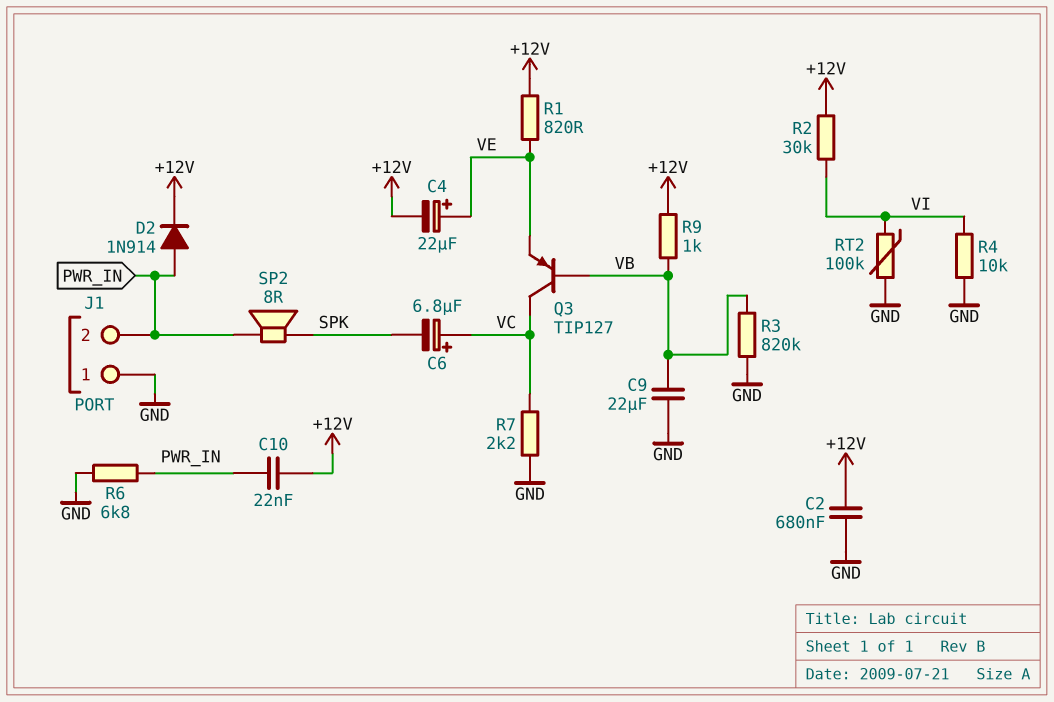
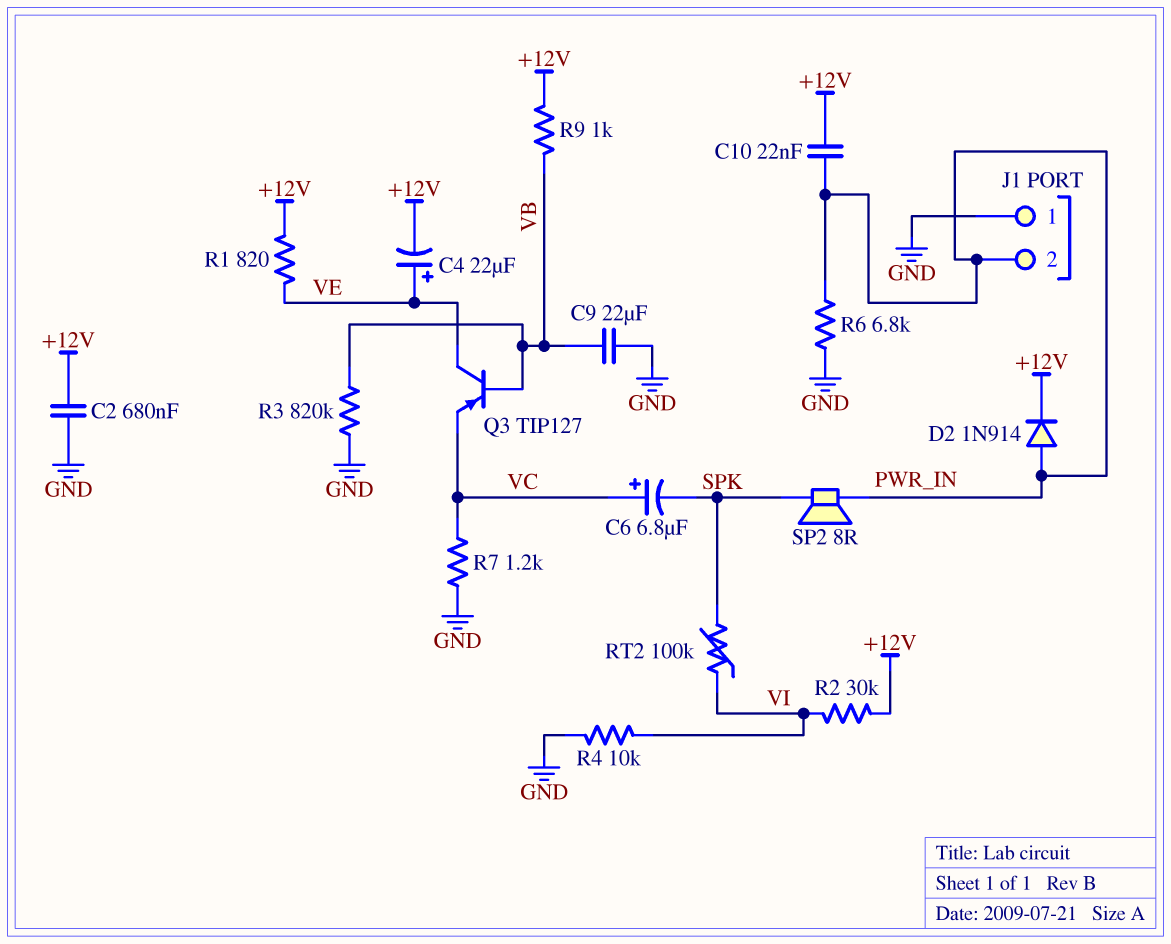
Q3: PNP TIP127 (B VB, C VC, E VE) -> PNP TIP127 (B VB, C VE, E VC)
R7: 2.2k (GND, VC) -> 1.2k (GND, VC)
RT2: 100k (GND, VI) -> 100k (SPK, VI)

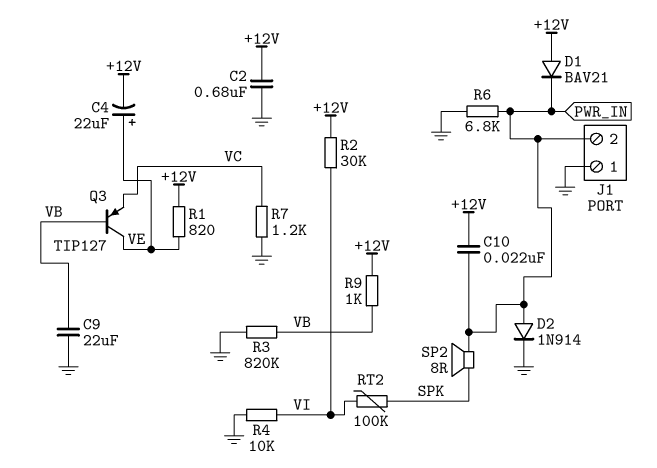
C6: 6.8uF (plus VC, minus SPK) -> none
D1: none -> diode BAV21 (A +12V, K PWR_IN)
D2: diode 1N914 (A PWR_IN, K +12V) -> diode 1N914 (A PWR_IN, K GND)

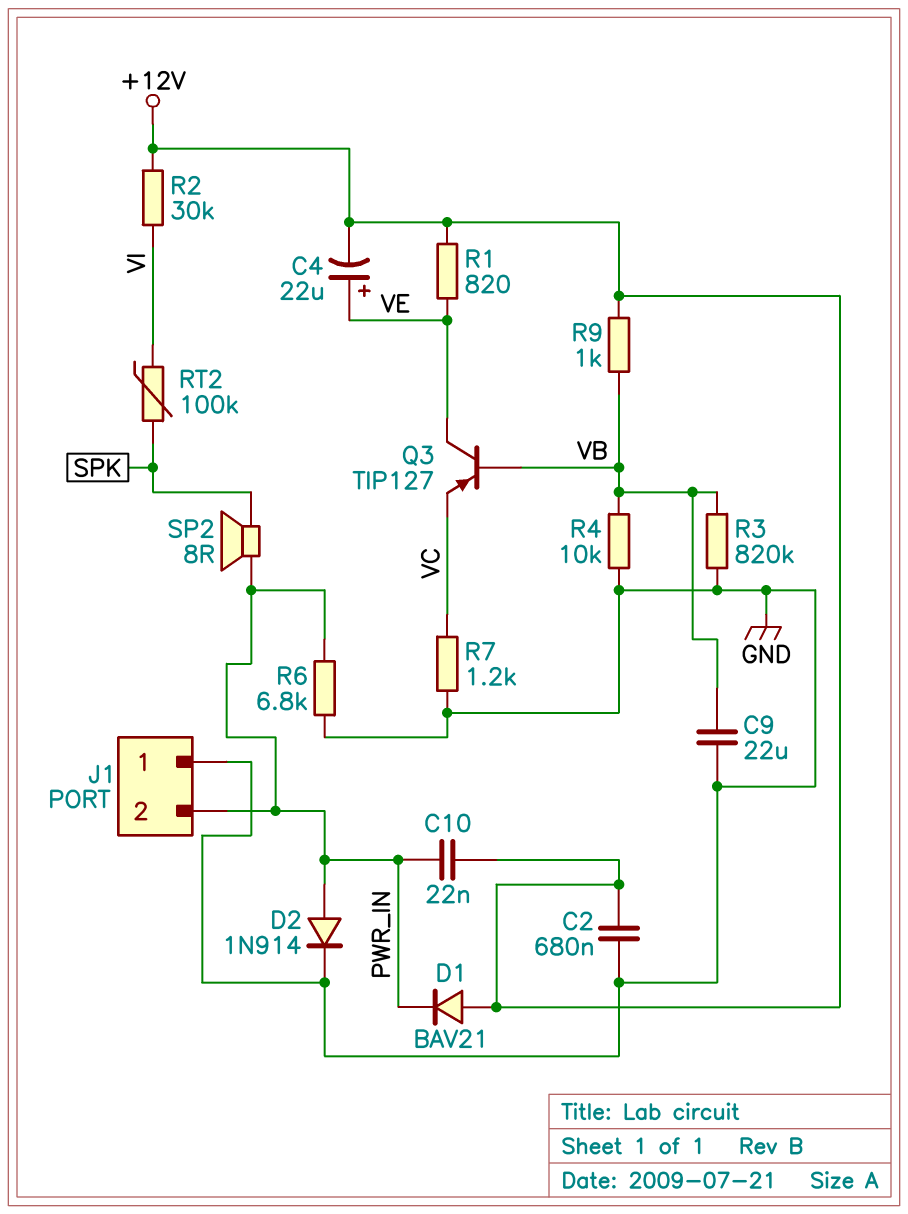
R4: 10k (GND, VI) -> 10k (GND, VB)

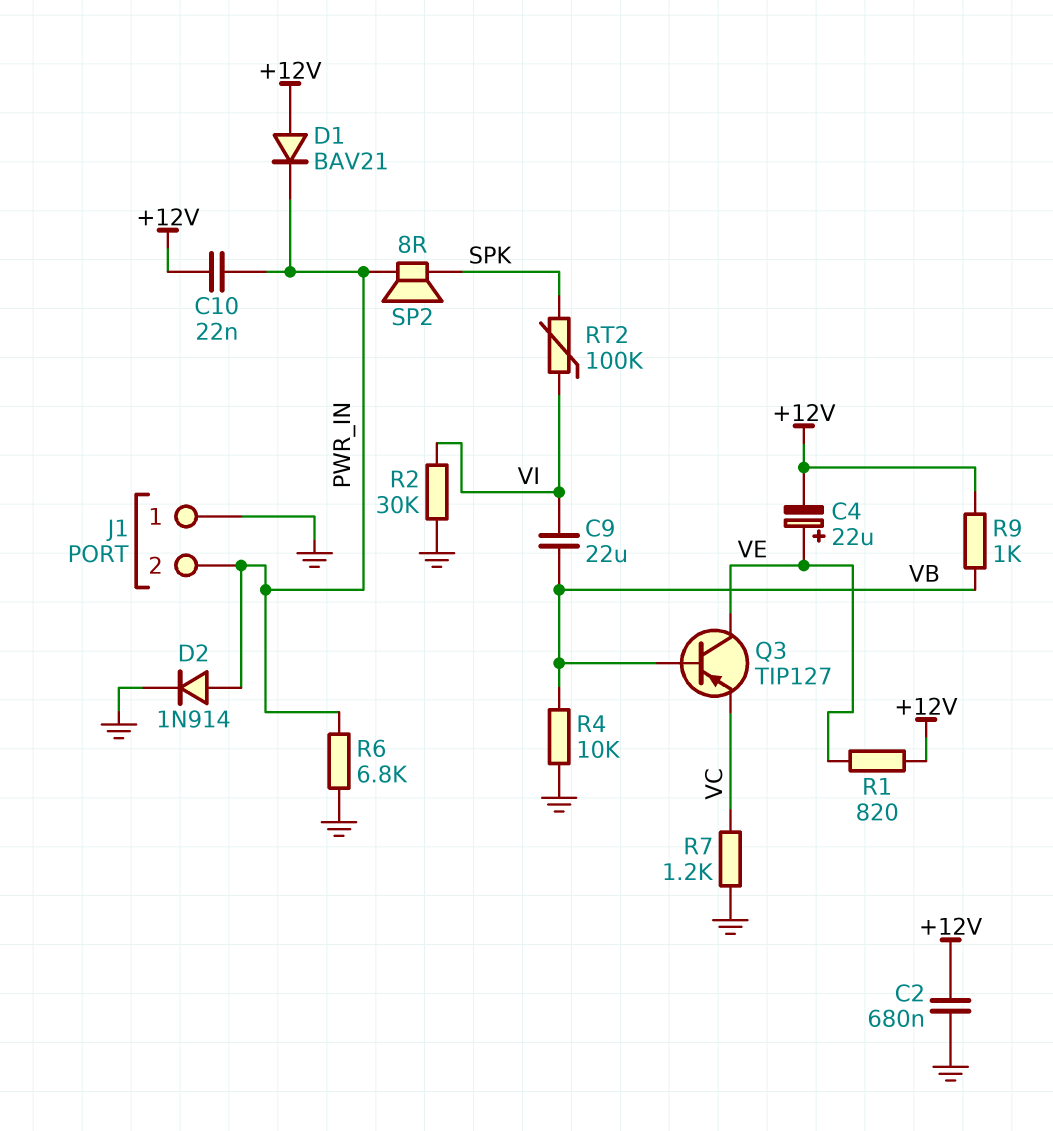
C9: 22uF (GND, VB) -> 22uF (VB, VI)
R2: 30k (+12V, VI) -> 30k (GND, VI)
R3: 820k (GND, VB) -> none

